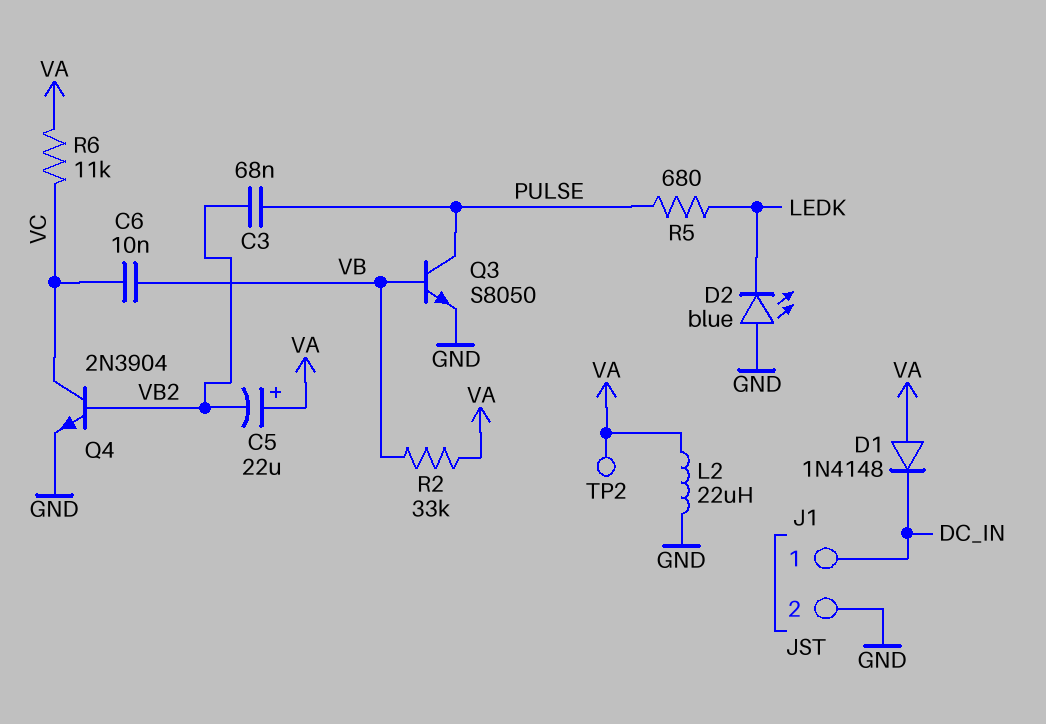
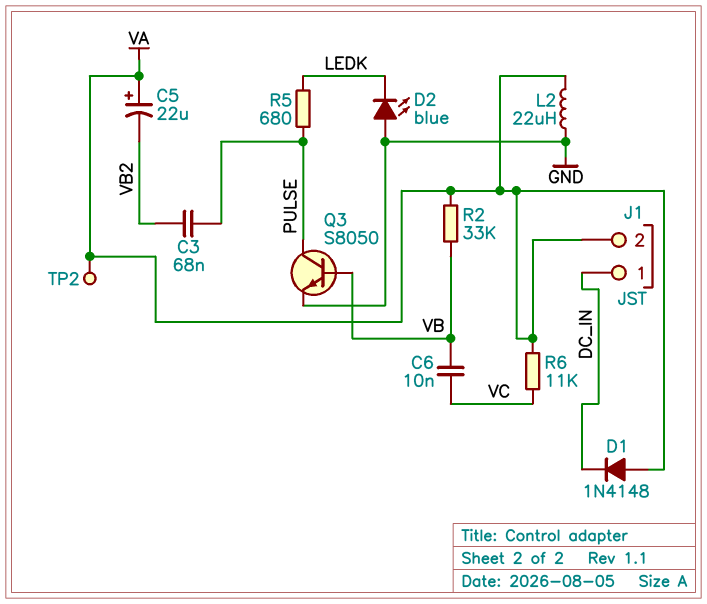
J1 pin 2: GND -> VA
Q4: NPN 2N3904 (B VB2, C VC, E GND) -> none

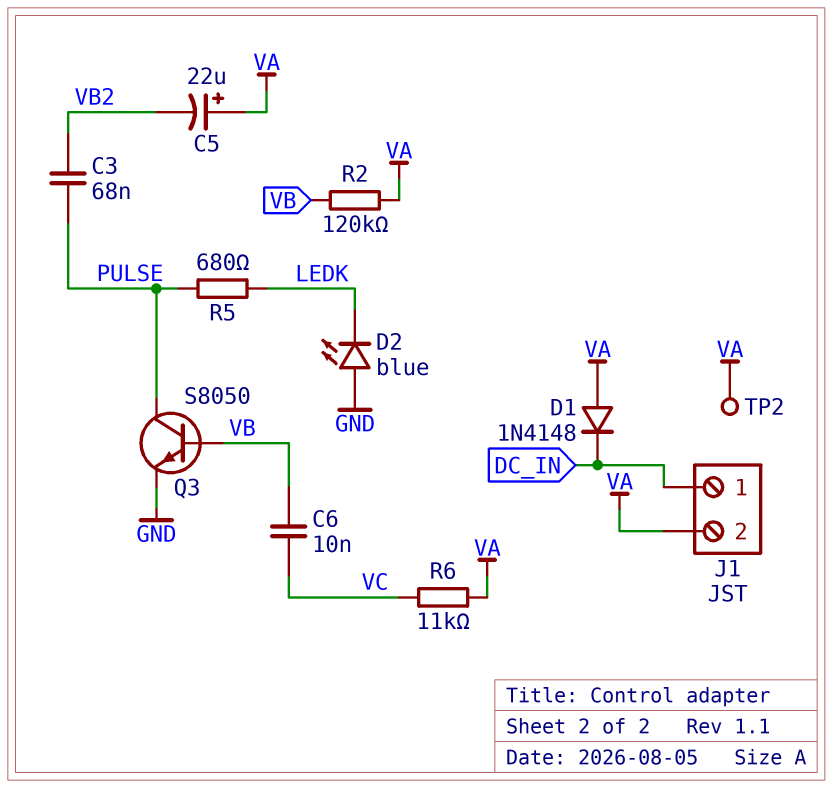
L2: 22uH (GND, VA) -> none
R2: 33k (VA, VB) -> 120k (VA, VB)

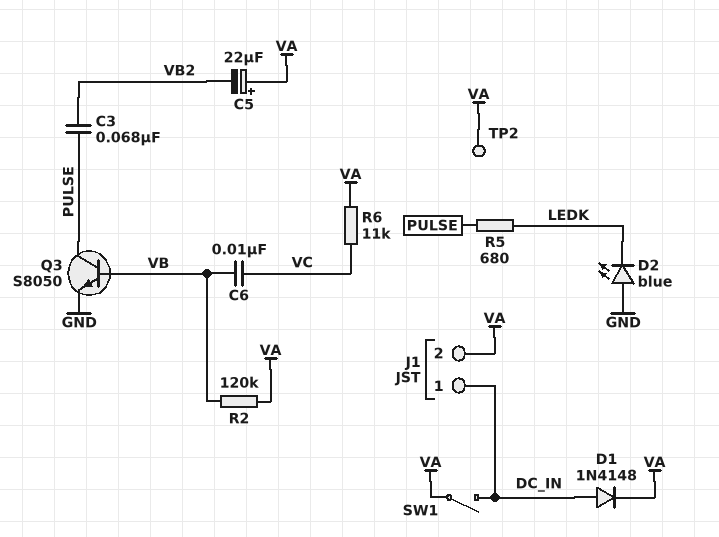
D1: diode 1N4148 (A VA, K DC_IN) -> diode 1N4148 (A DC_IN, K VA)
SW1: none -> switch (DC_IN, VA)

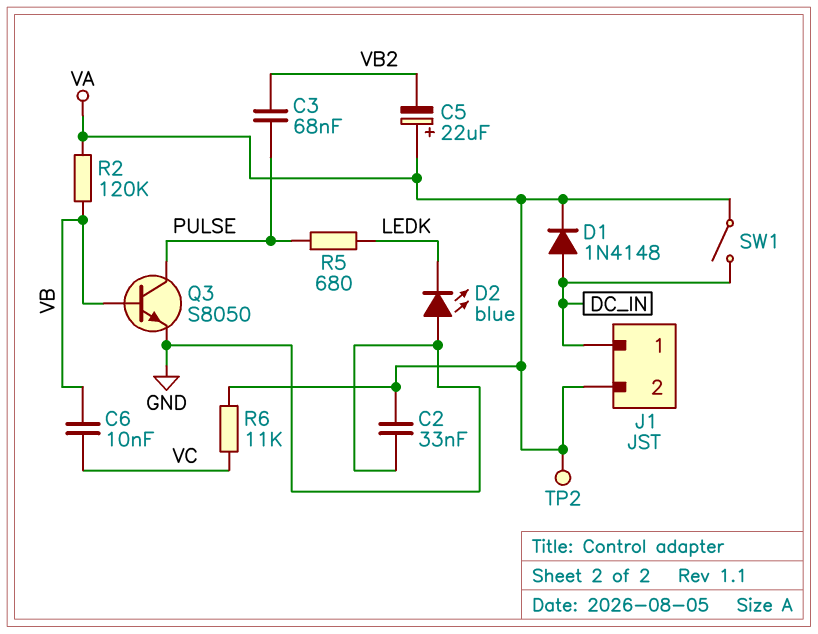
C2: none -> 33nF (GND, VA)

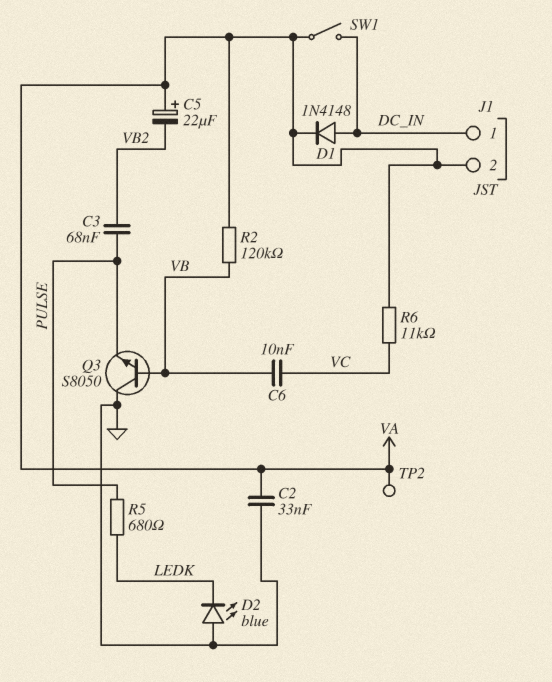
Q3: NPN S8050 (B VB, C PULSE, E GND) -> NPN S8050 (B VB, C GND, E PULSE)

